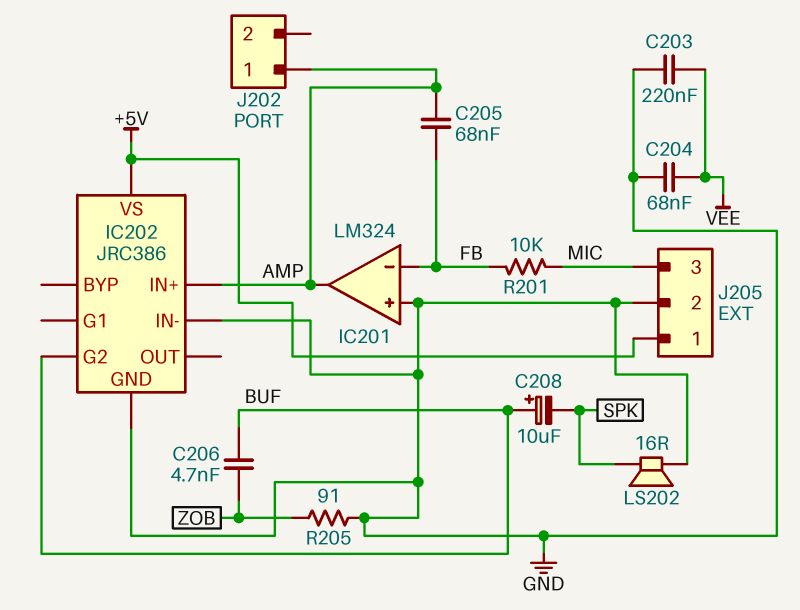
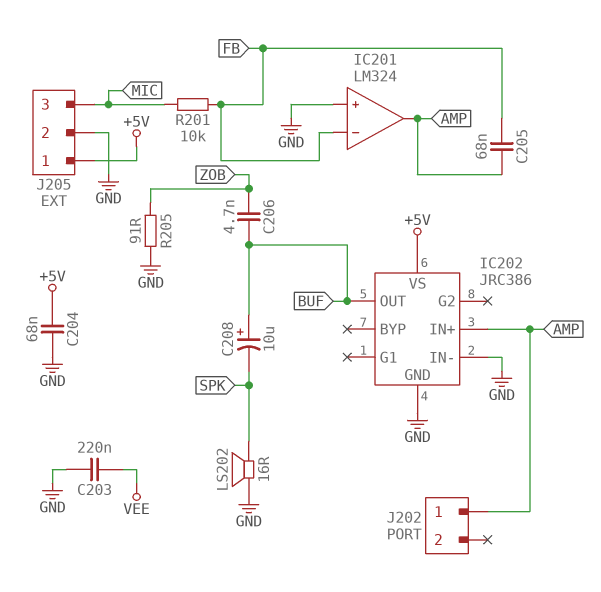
C204: 68nF (GND, VEE) -> 68nF (+5V, GND)
IC202 pin G2: BUF -> none
IC202 pin OUT: none -> BUF

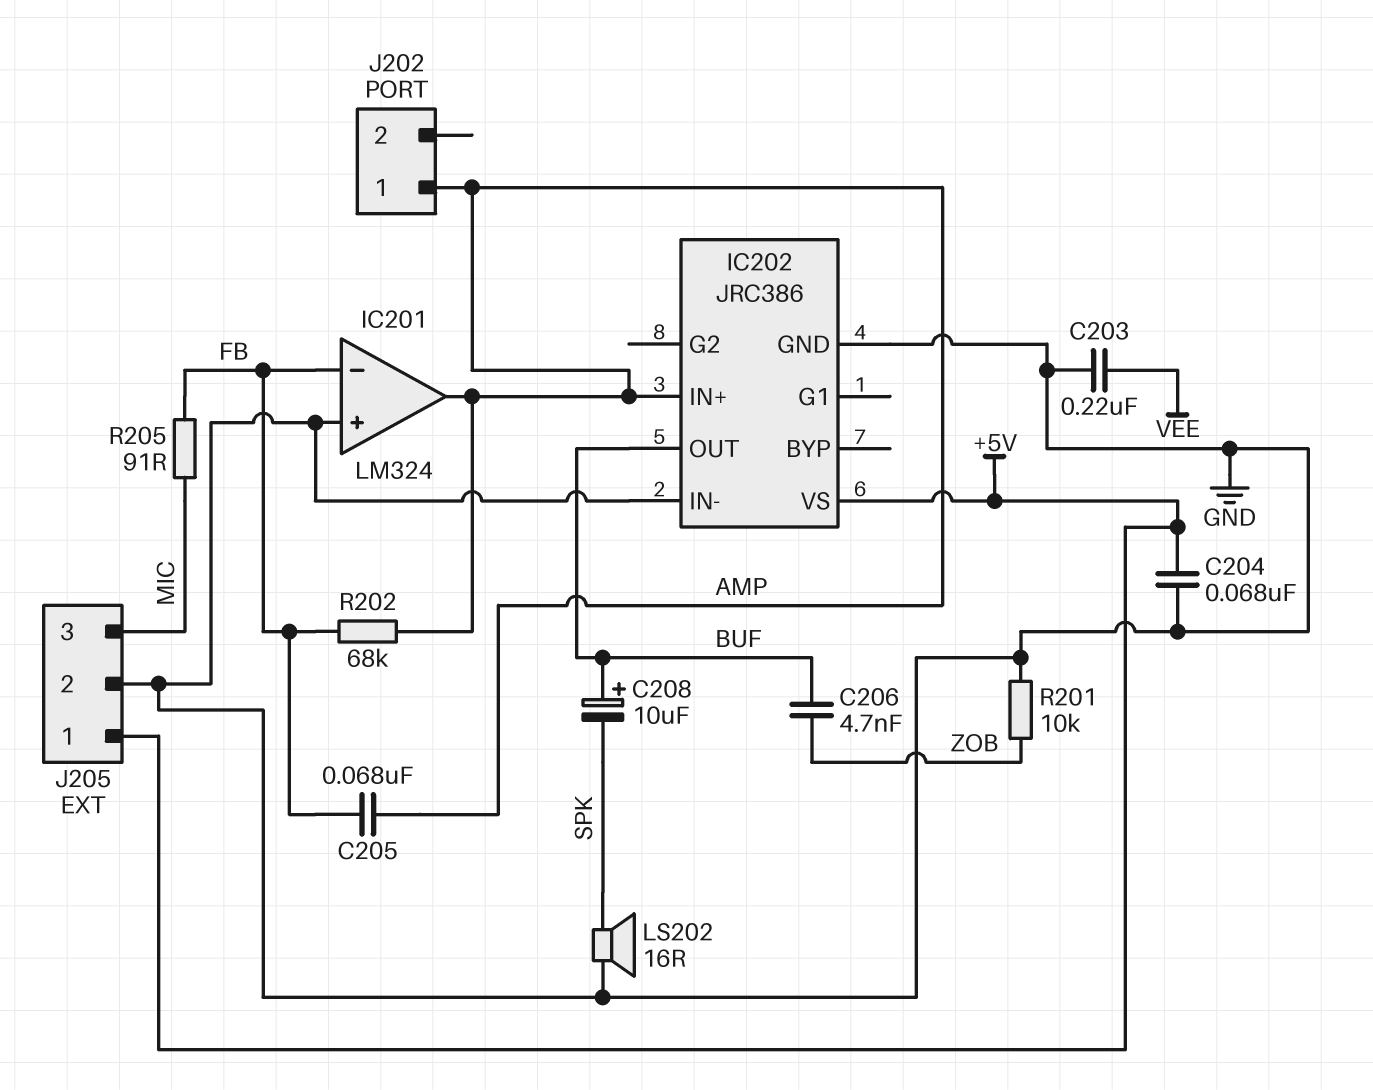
R201: 10k (FB, MIC) -> 10k (GND, ZOB)
R202: none -> 68k (AMP, FB)
R205: 91 (GND, ZOB) -> 91 (FB, MIC)

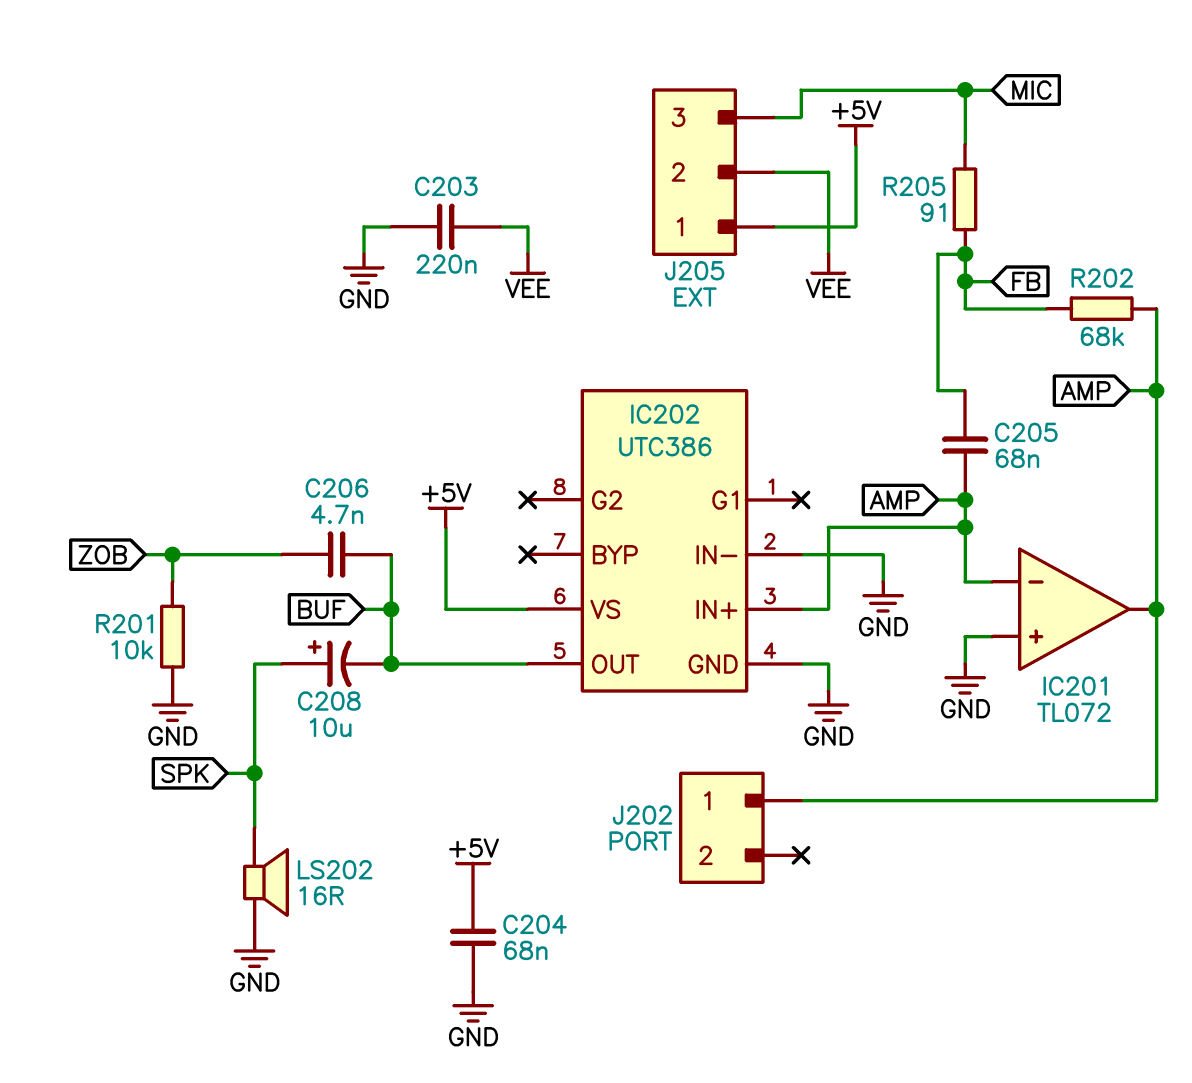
C208: 10uF (plus BUF, minus SPK) -> 10uF (plus SPK, minus BUF)
IC201: LM324 -> TL072
IC201 pin in-: FB -> AMP
IC202: JRC386 -> UTC386
J205 pin 2: GND -> VEE

